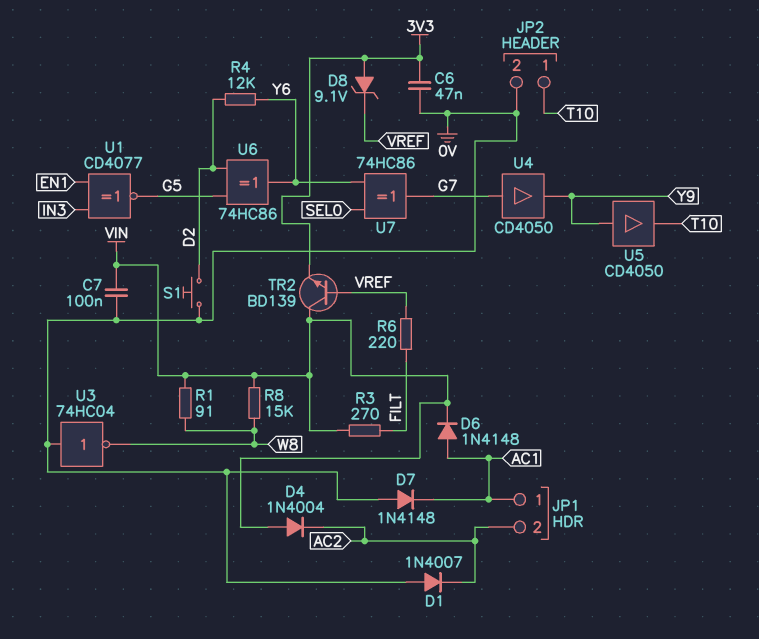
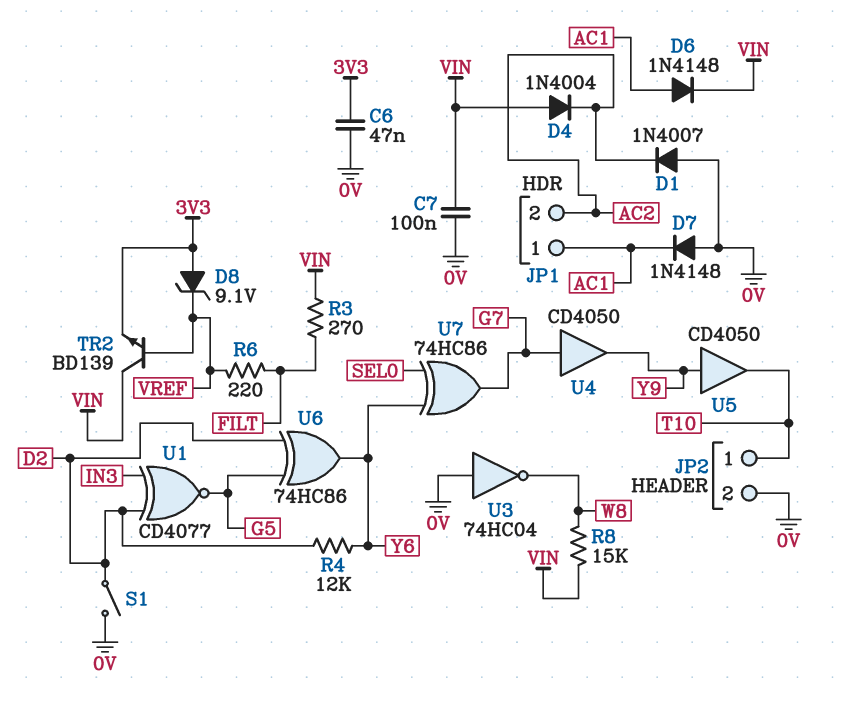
R1: 91 (VIN, W8) -> none
S1: button (0V, D2) -> switch (0V, D2)
U1: XNOR CD4077 (in EN1, in IN3, out G5) -> XNOR CD4077 (in D2, in IN3, out G5)

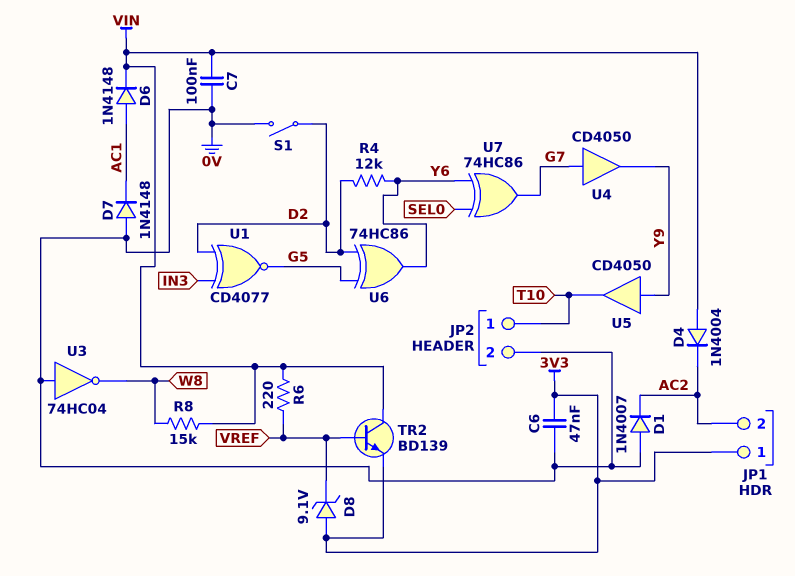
JP1 pin 1: AC1 -> 3V3
R3: 270 (FILT, VIN) -> none
R6: 220 (FILT, VREF) -> 220 (VIN, VREF)

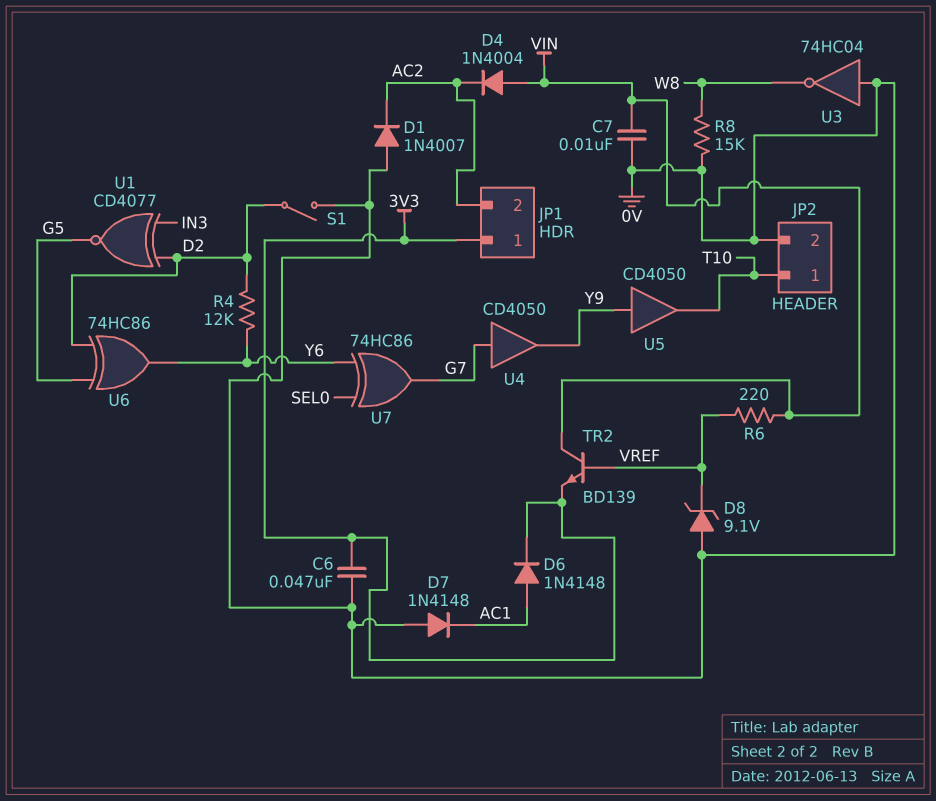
C7: 100nF (0V, VIN) -> 10nF (0V, VIN)
D6: diode 1N4148 (A AC1, K VIN) -> diode 1N4148 (A AC1, K 3V3)
D8: zener 9.1V (A 3V3, K VREF) -> zener 9.1V (A 0V, K VREF)
R8: 15k (VIN, W8) -> 15k (0V, W8)

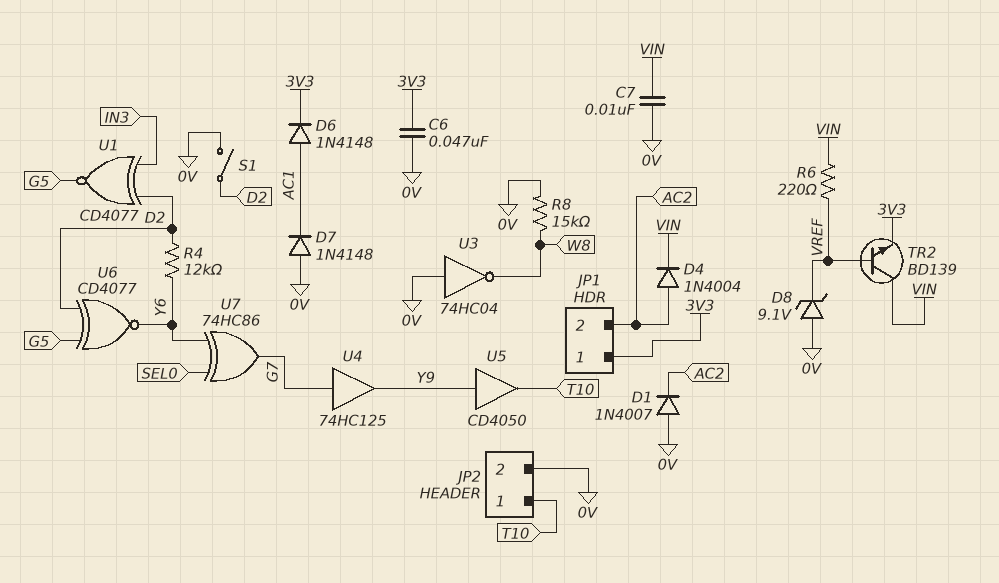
D4: diode 1N4004 (A VIN, K AC2) -> diode 1N4004 (A AC2, K VIN)
U4: buffer CD4050 (in G7, out Y9) -> buffer 74HC125 (in G7, out Y9)
U6: XOR 74HC86 (in D2, in G5, out Y6) -> XNOR CD4077 (in D2, in G5, out Y6)

